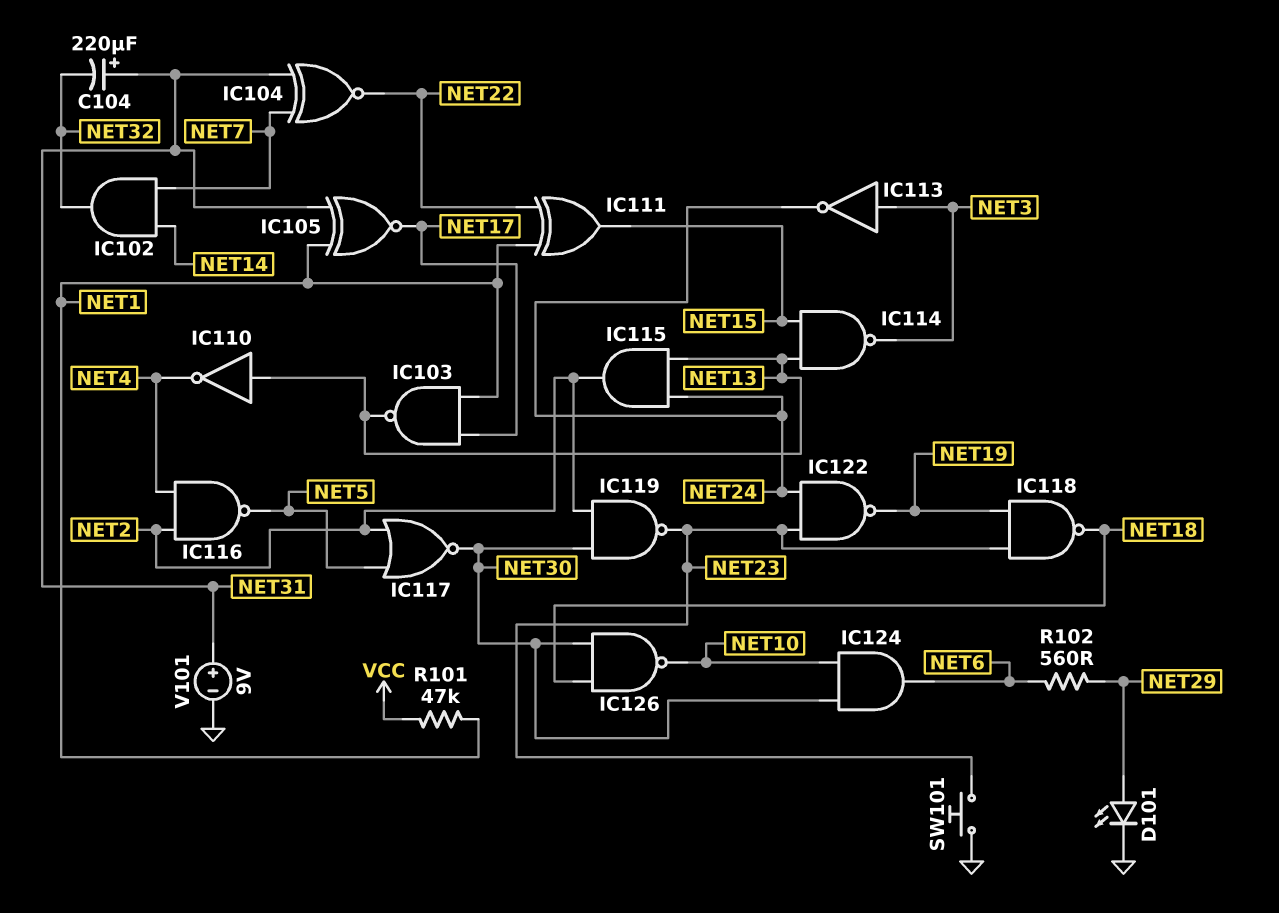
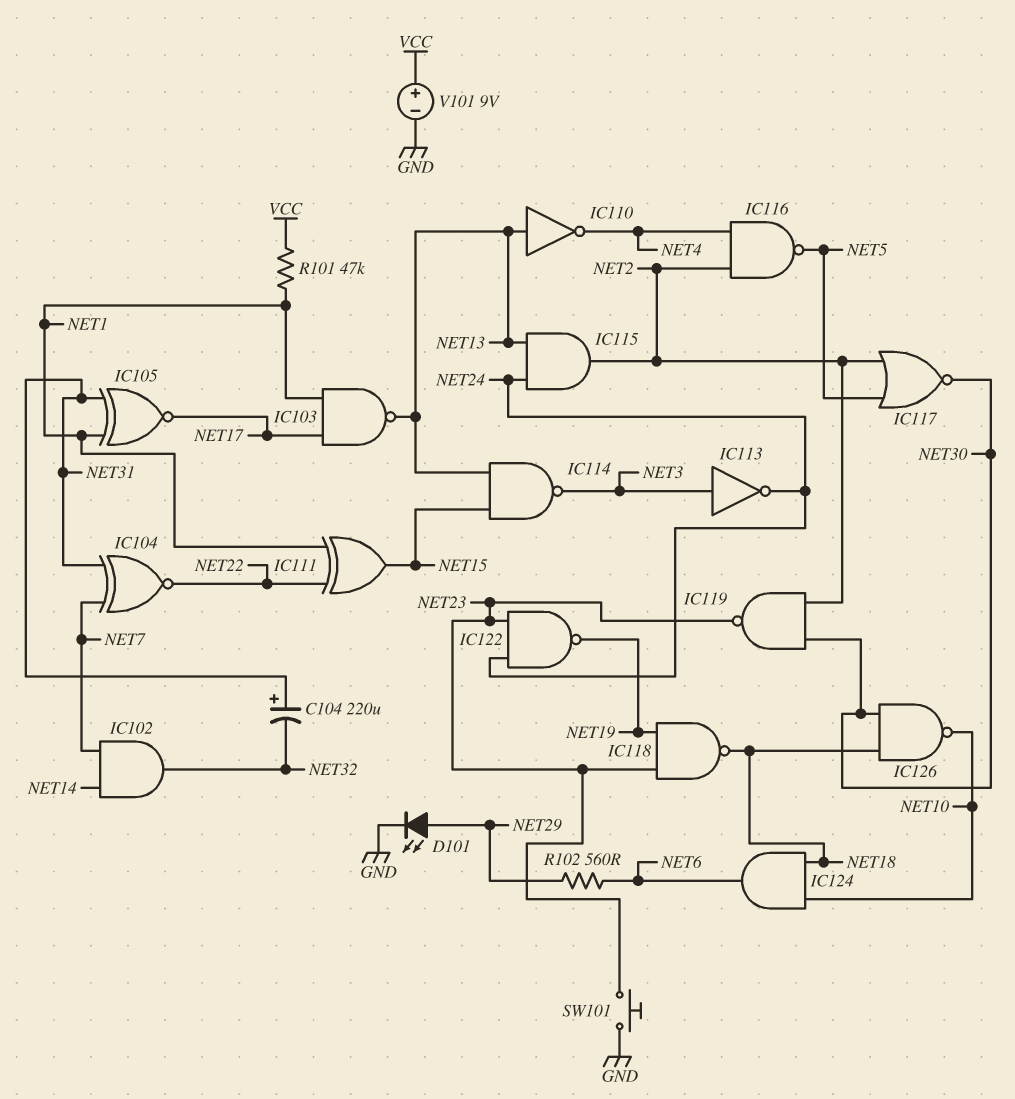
IC124: AND (in NET10, in NET30, out NET6) -> AND (in NET10, in NET18, out NET6)
V101: 9V (plus NET31, minus GND) -> 9V (plus VCC, minus GND)

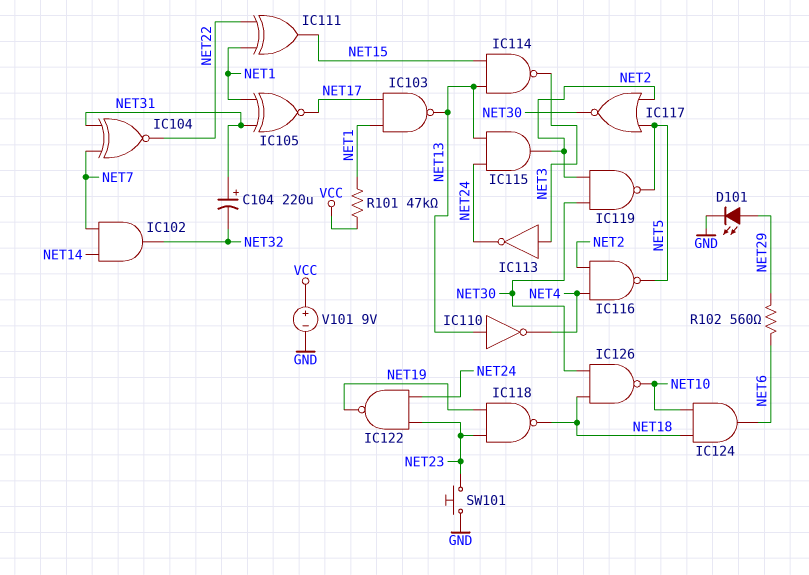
IC119: NAND (in NET2, in NET30, out NET23) -> NAND (in NET2, in NET30, out NET5)

